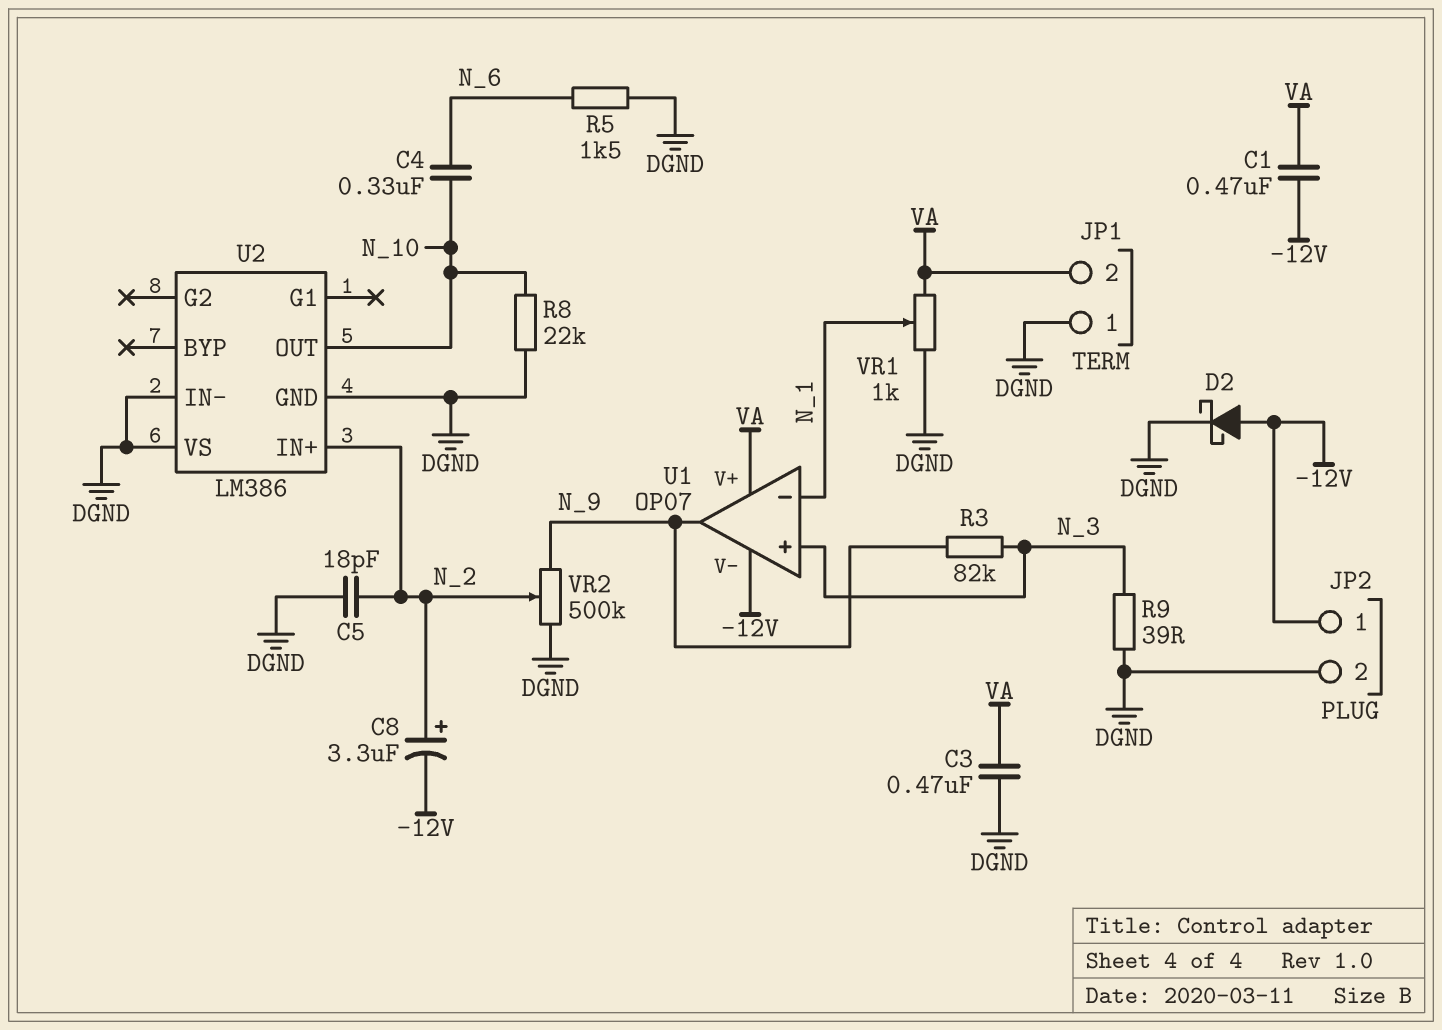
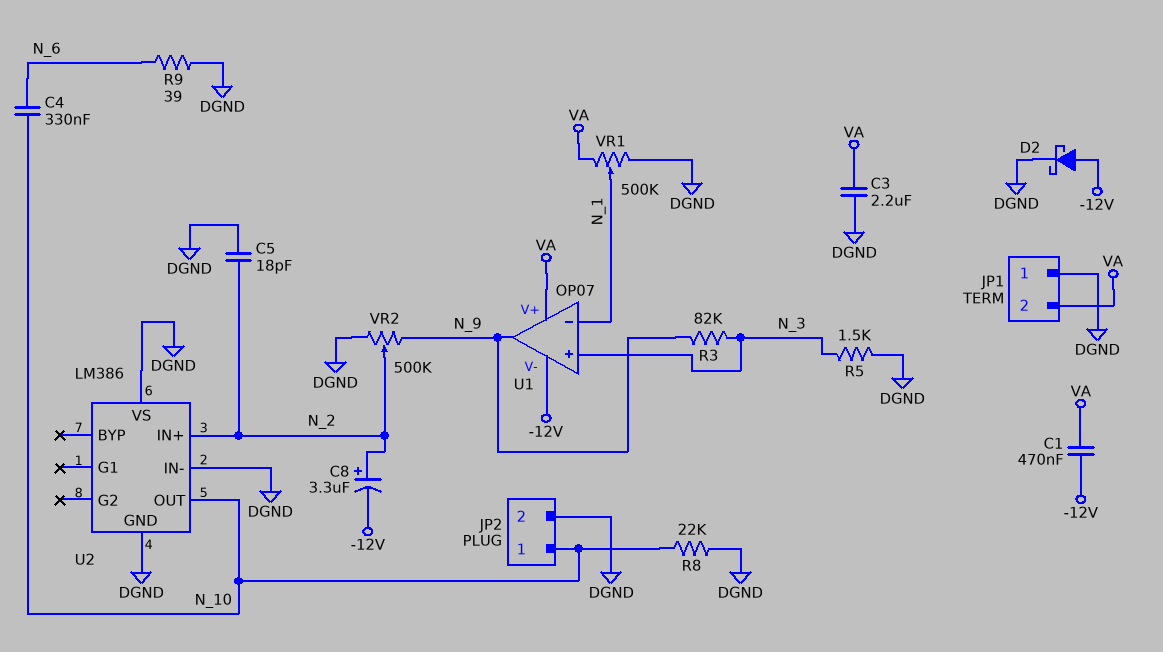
C3: 470nF (DGND, VA) -> 2.2uF (DGND, VA)
JP2 pin 1: -12V -> N_10
R5: 1.5k (DGND, N_6) -> 1.5k (DGND, N_3)
R9: 39 (DGND, N_3) -> 39 (DGND, N_6)
VR1: 1k (DGND, VA, wiper N_1) -> 500k (DGND, VA, wiper N_1)

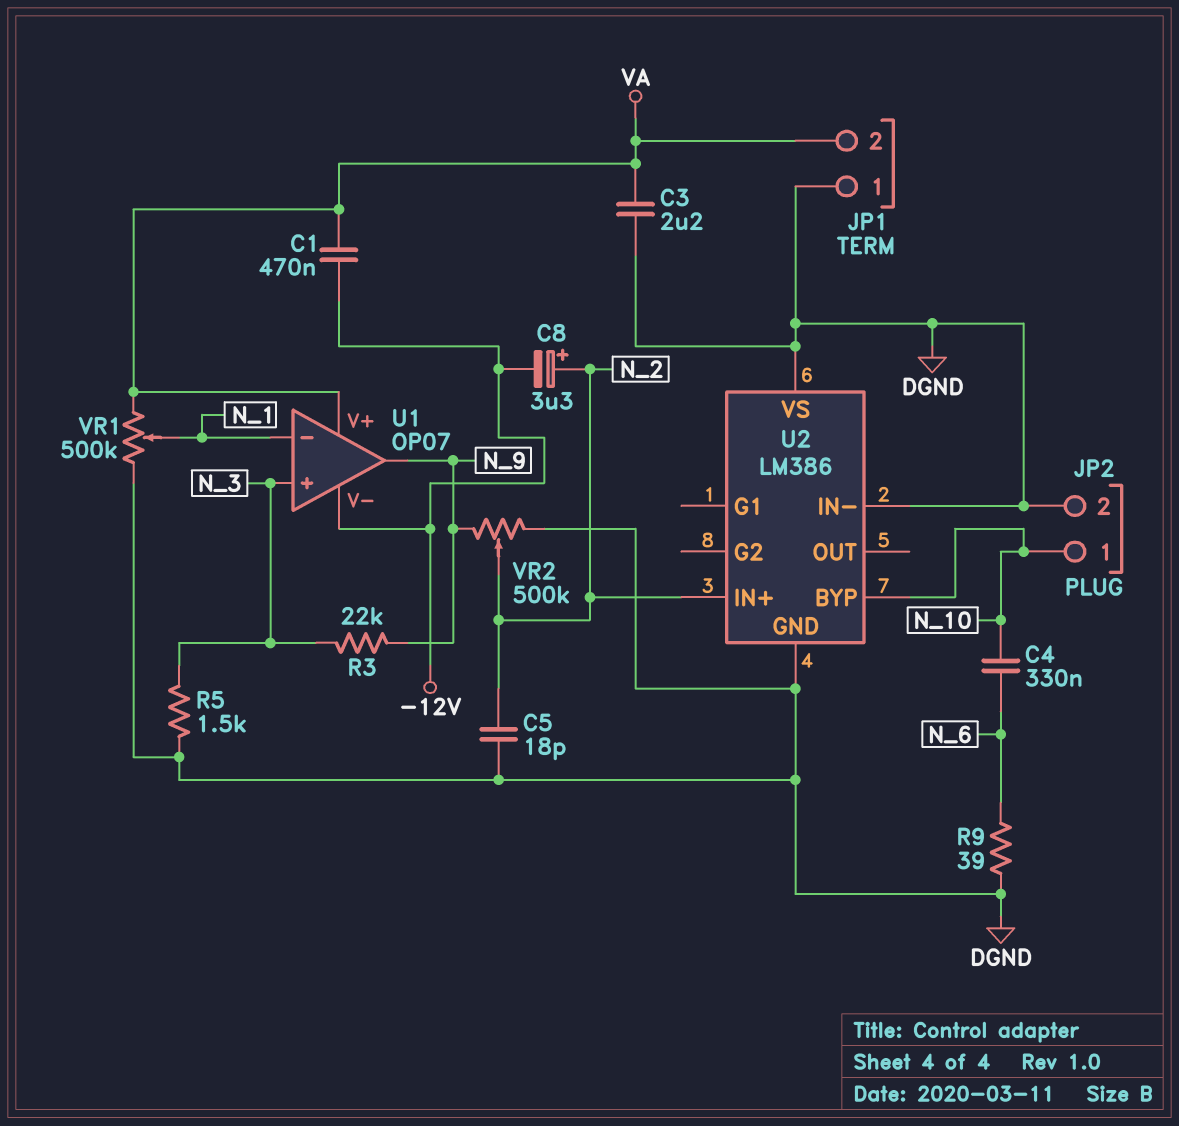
D2: schottky (A -12V, K DGND) -> none
R3: 82k (N_3, N_9) -> 22k (N_3, N_9)
R8: 22k (DGND, N_10) -> none
U2 pin BYP: none -> N_10
U2 pin OUT: N_10 -> none

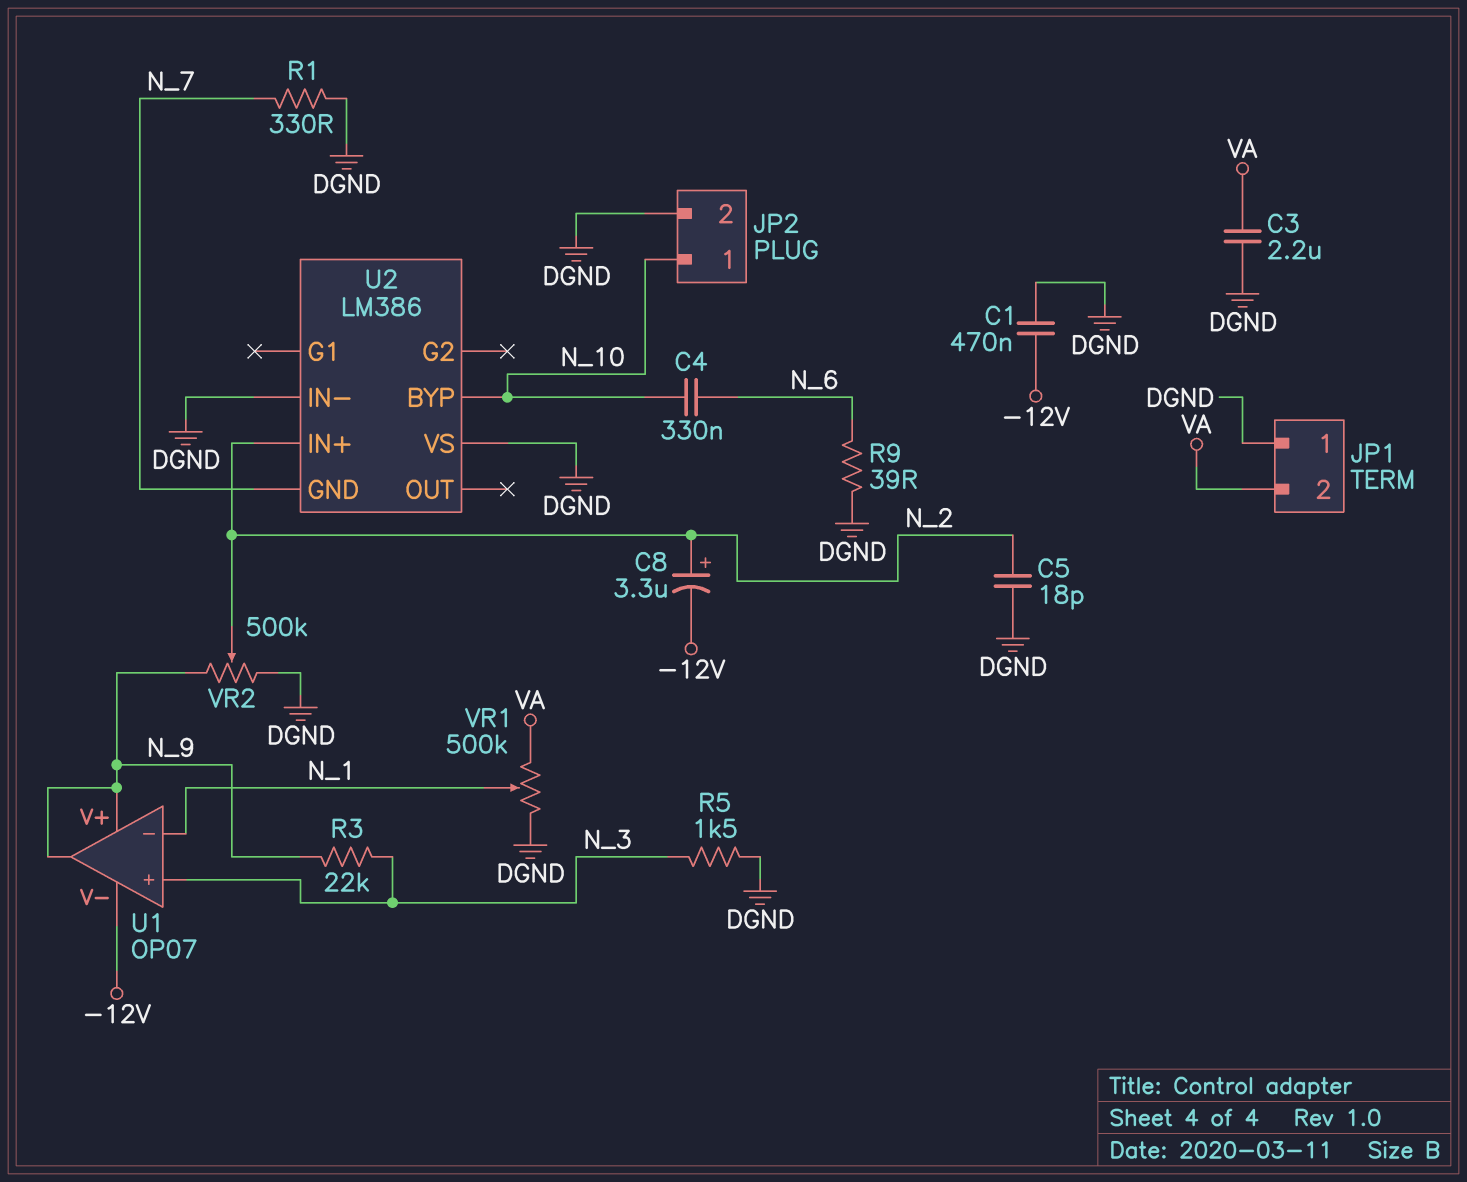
C1: 470nF (-12V, VA) -> 470nF (-12V, DGND)
R1: none -> 330 (DGND, N_7)
U1 pin V+: VA -> N_9
U2 pin GND: DGND -> N_7

